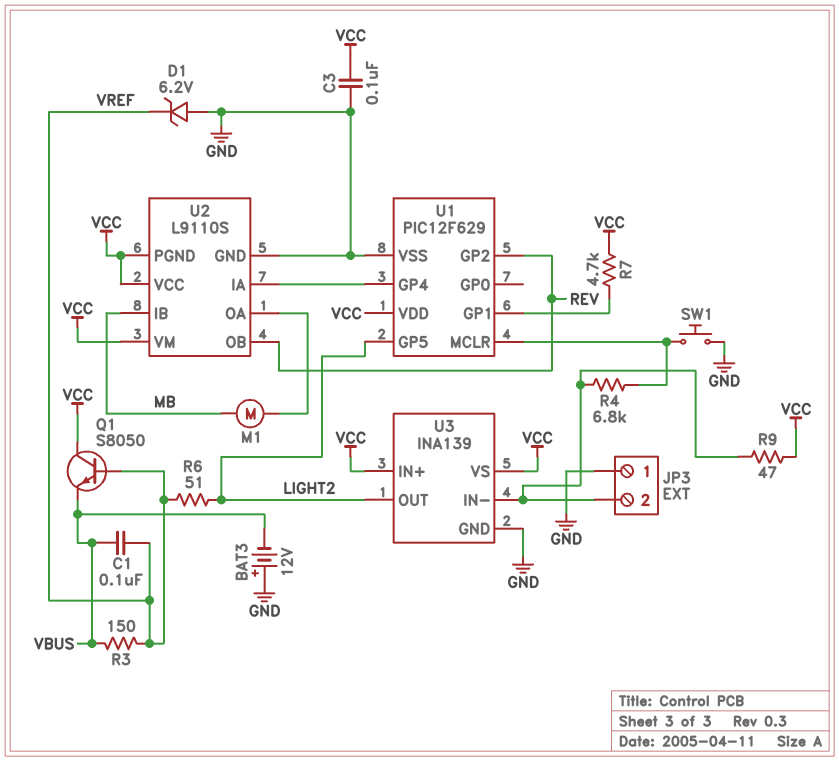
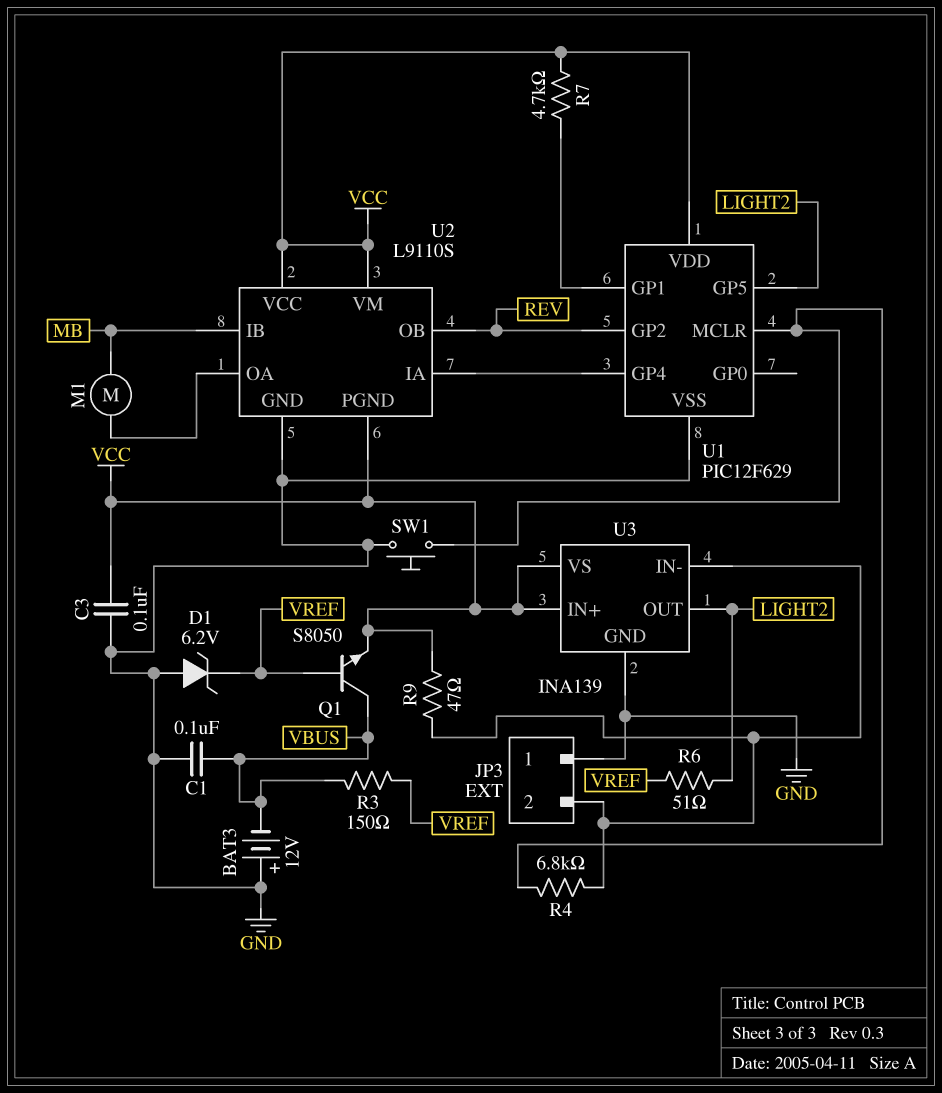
C1: 100nF (VBUS, VREF) -> 100nF (GND, VBUS)
Q1: NPN S8050 (B VREF, C VCC, E VBUS) -> NPN S8050 (B VREF, C VBUS, E VCC)

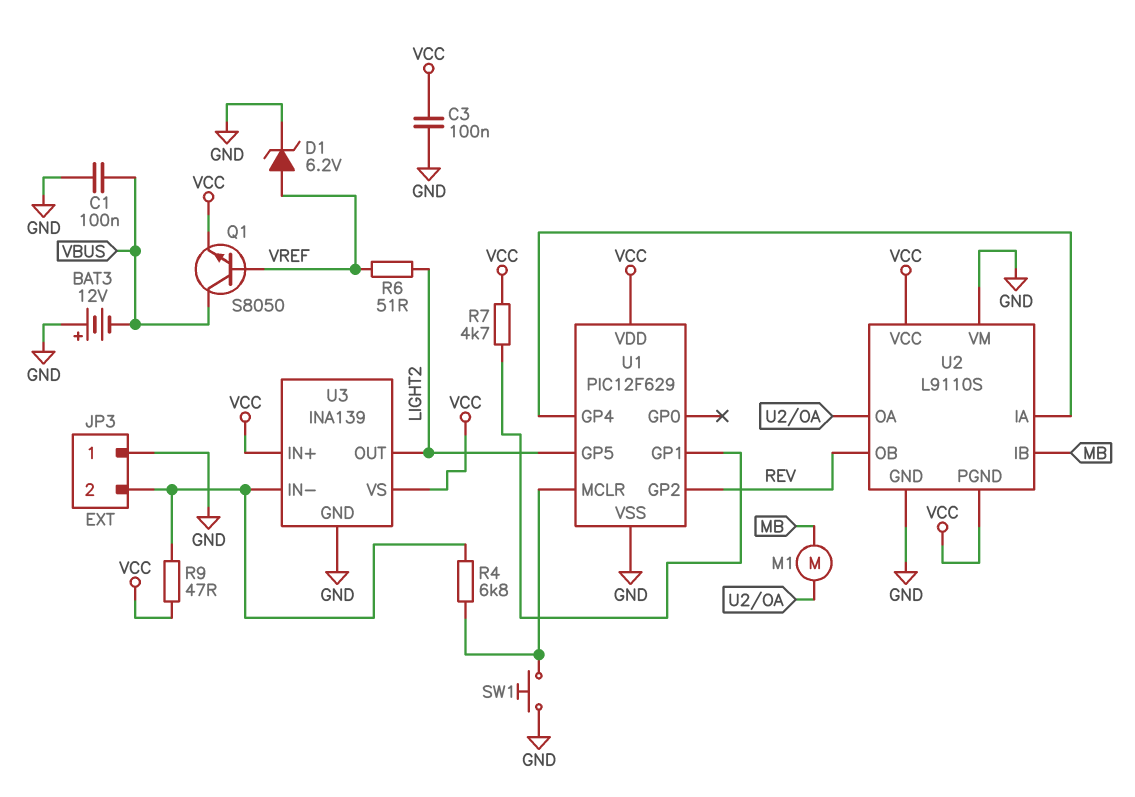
D1: zener 6.2V (A GND, K VREF) -> zener 6.2V (A VREF, K GND)
R3: 150 (VBUS, VREF) -> none
U2 pin VM: VCC -> GND

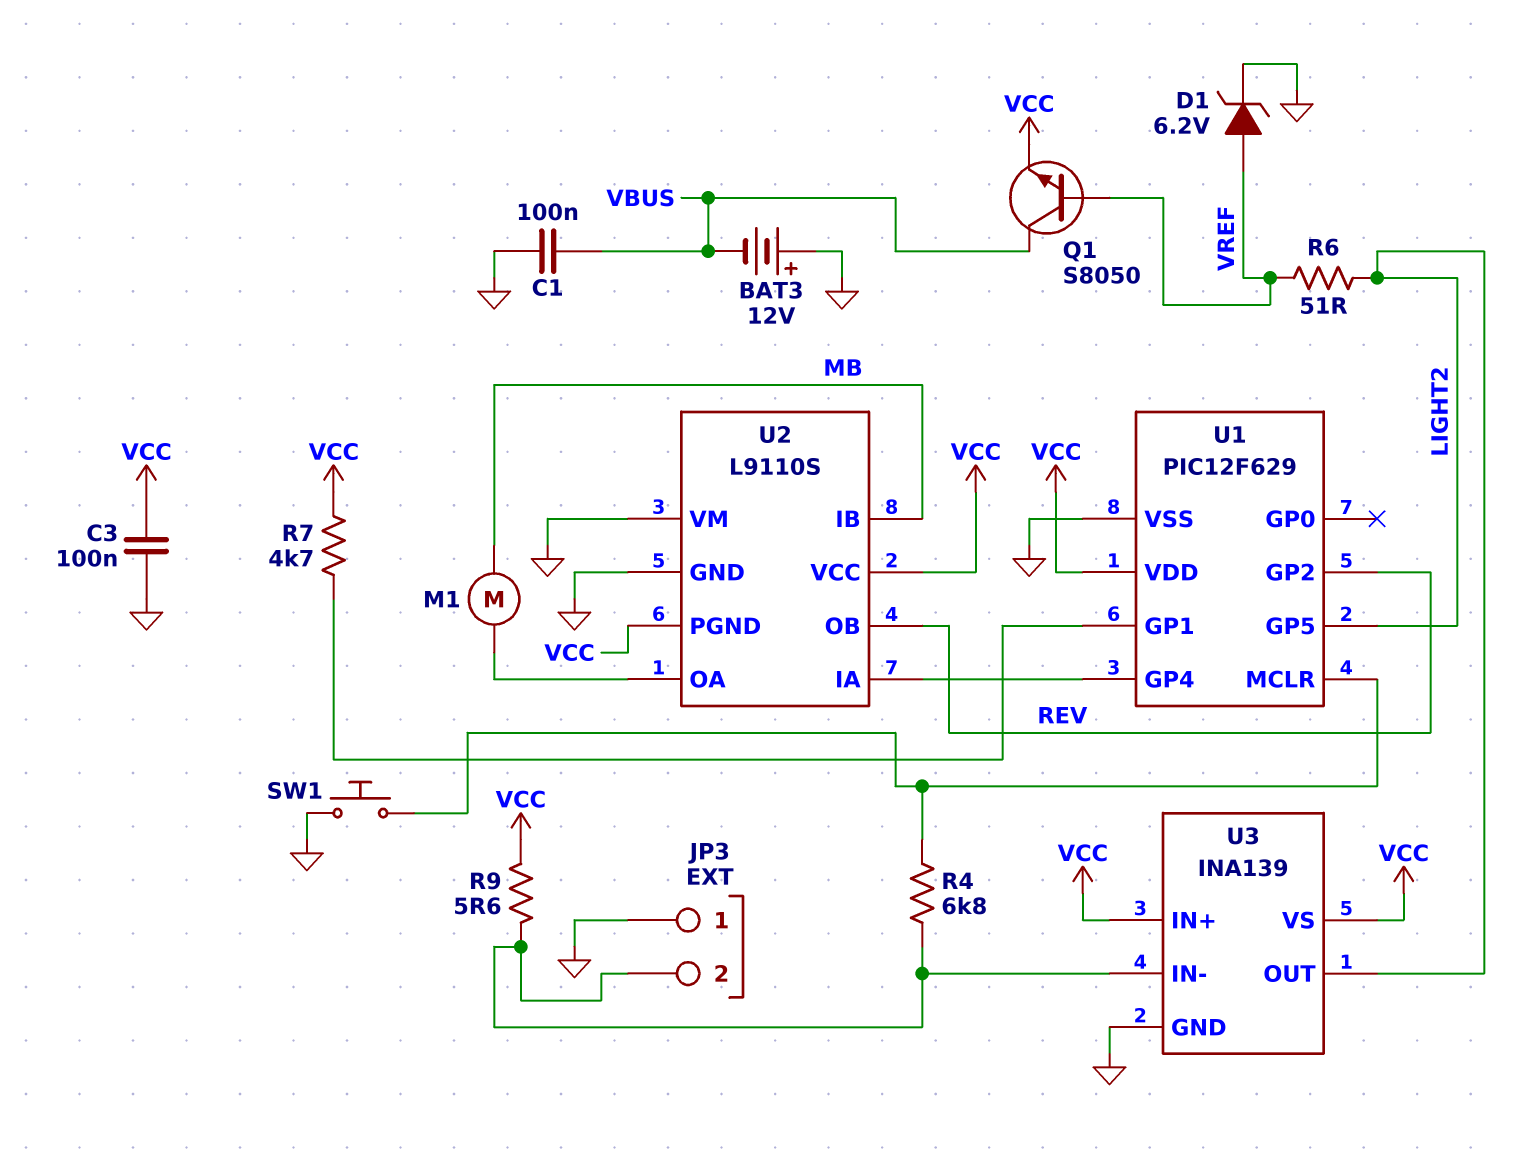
R9: 47 (JP3/2, VCC) -> 5.6 (JP3/2, VCC)

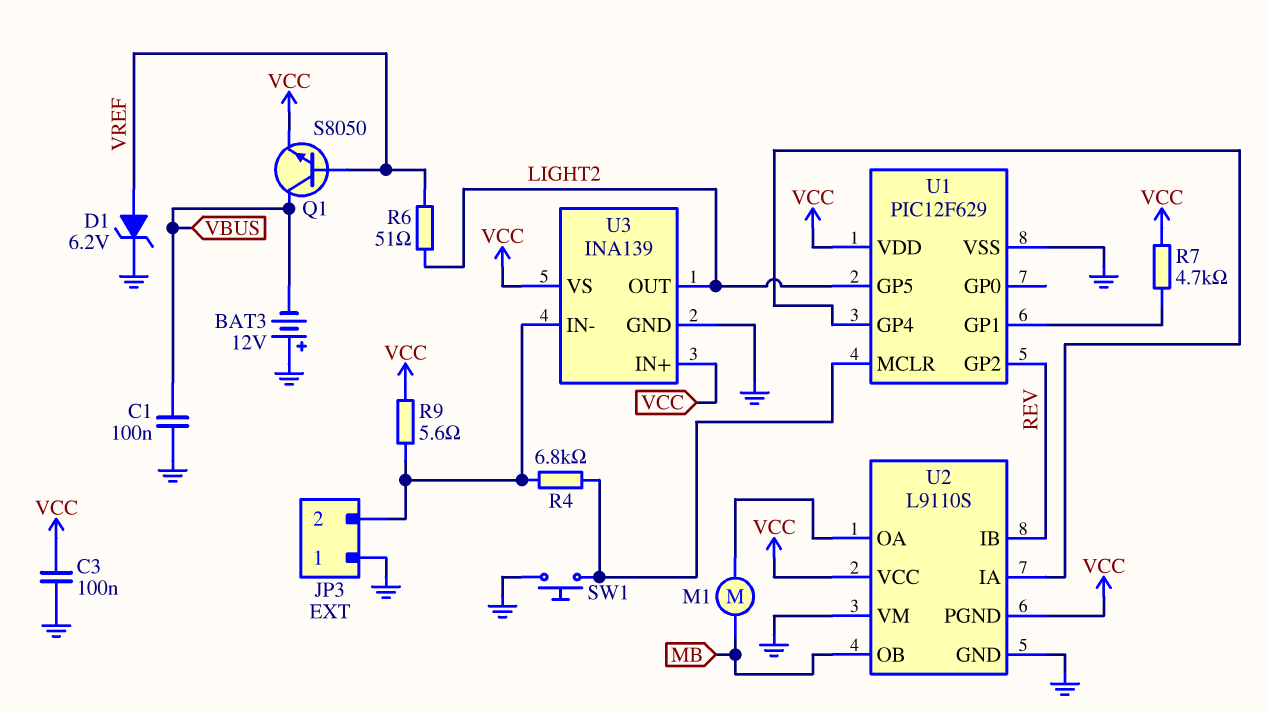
U2 pin IB: MB -> REV
U2 pin OB: REV -> MB

